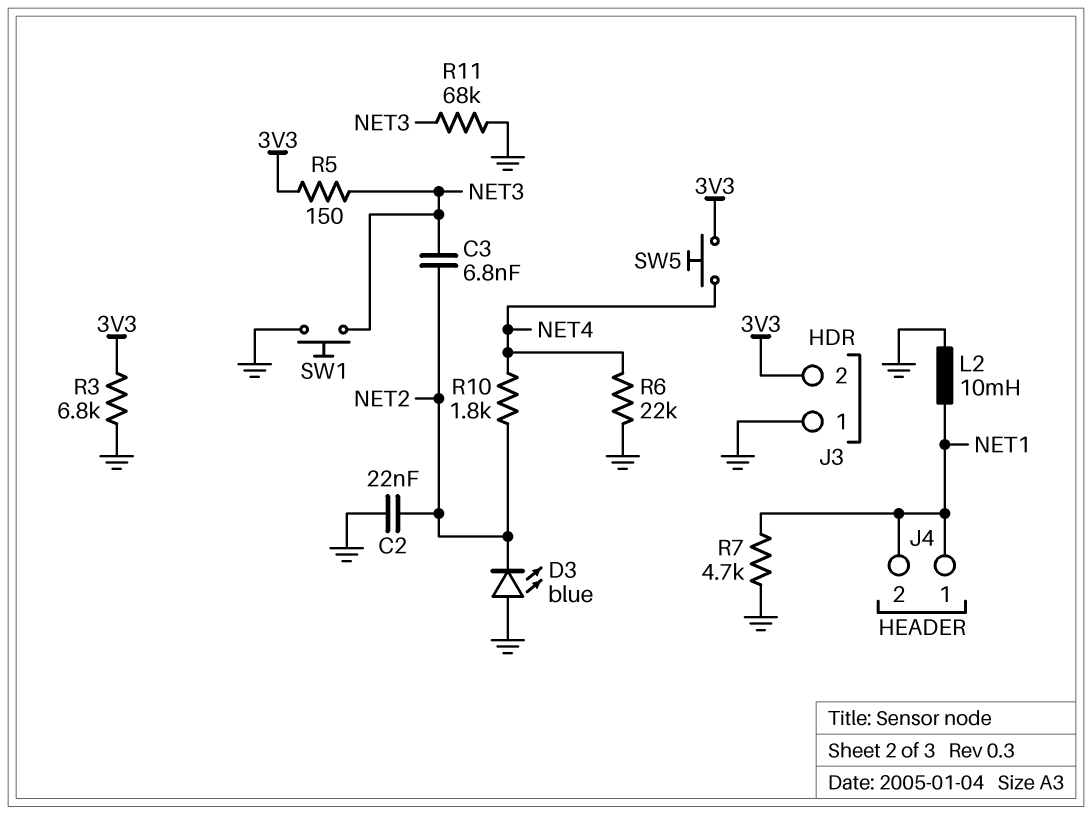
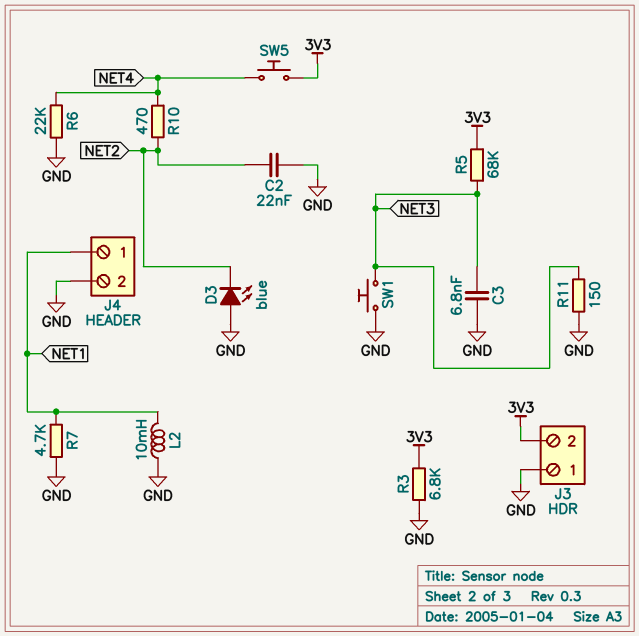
C3: 6.8nF (NET2, NET3) -> 6.8nF (GND, NET3)
J4 pin 2: NET1 -> GND
R5: 150 (3V3, NET3) -> 68k (3V3, NET3)
R10: 1.8k (NET2, NET4) -> 470 (NET2, NET4)
R11: 68k (GND, NET3) -> 150 (GND, NET3)

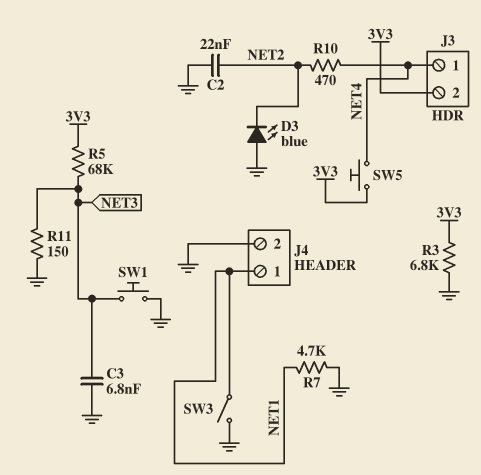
J3 pin 1: GND -> NET4
L2: 10mH (GND, NET1) -> none
R6: 22k (GND, NET4) -> none
SW3: none -> switch (GND, NET1)

